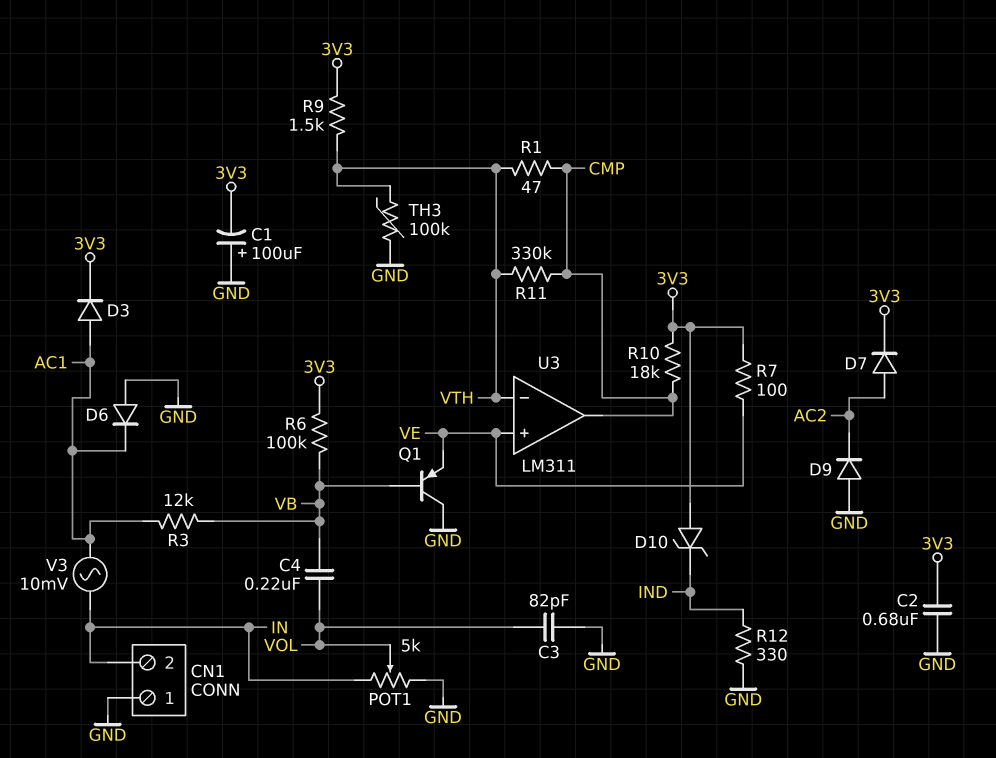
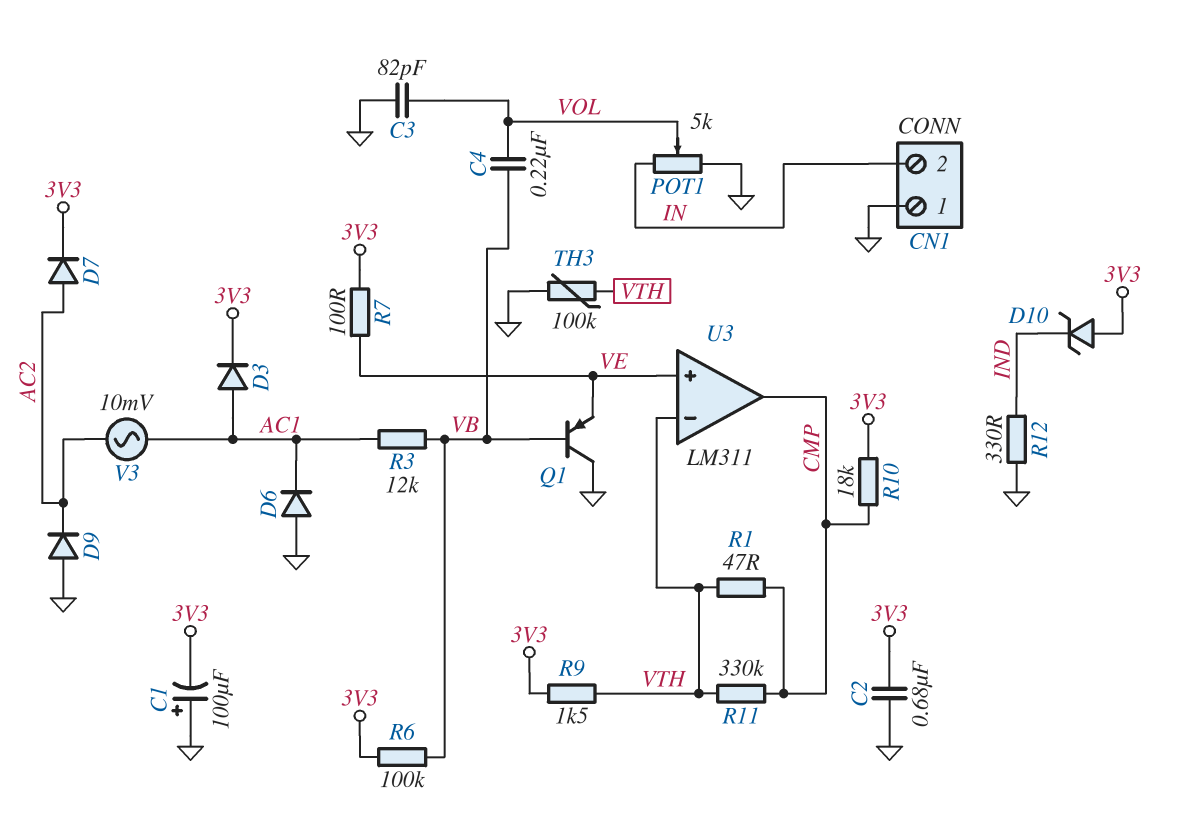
V3: AC 10mV (AC1, IN) -> AC 10mV (AC1, AC2)

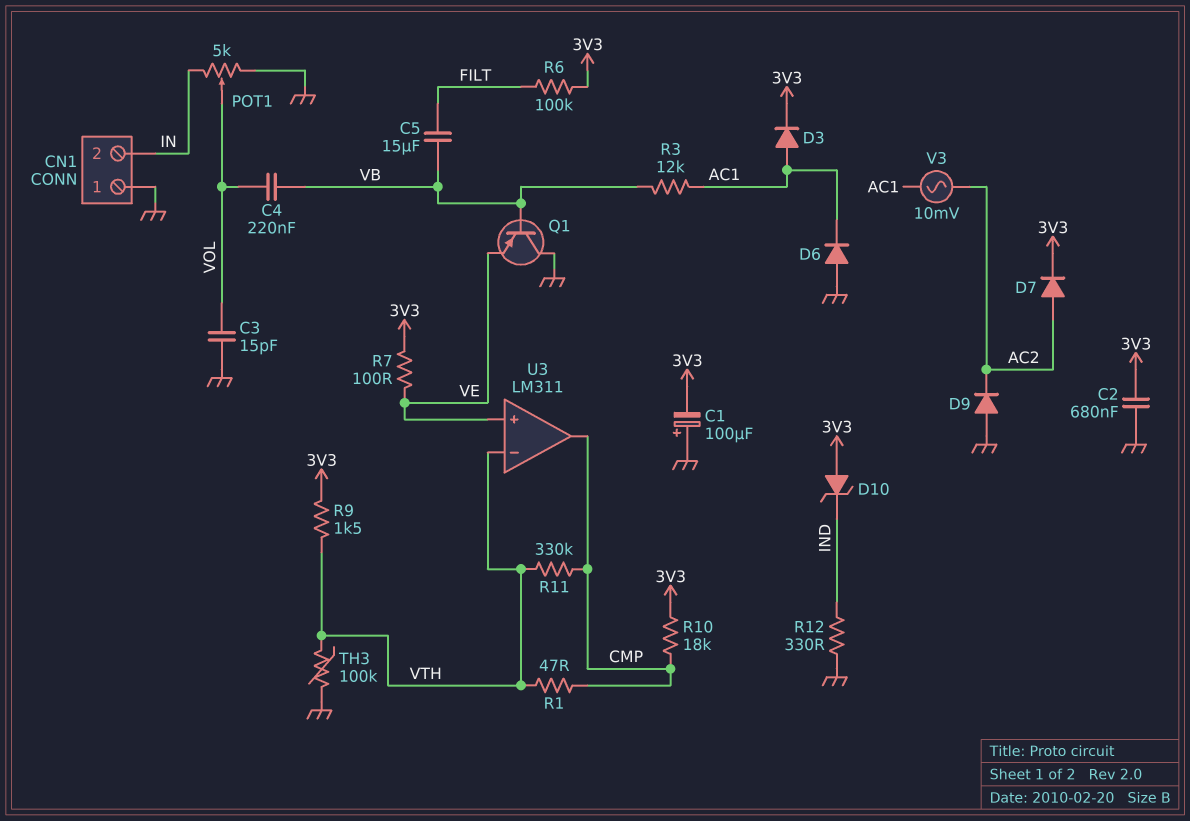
C3: 82pF (GND, VOL) -> 15pF (GND, VOL)
C5: none -> 15uF (FILT, VB)
R6: 100k (3V3, VB) -> 100k (3V3, FILT)

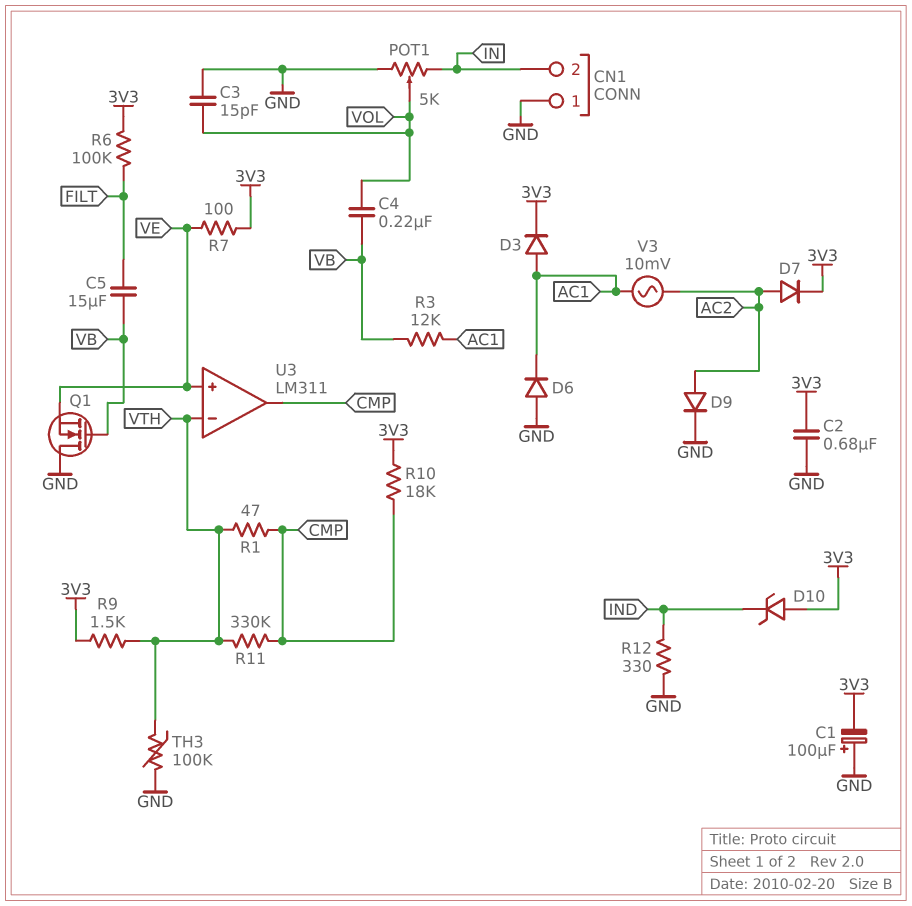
D9: diode (A GND, K AC2) -> diode (A AC2, K GND)
Q1: PNP (B VB, C GND, E VE) -> NMOS (G VB, D GND, S VE)

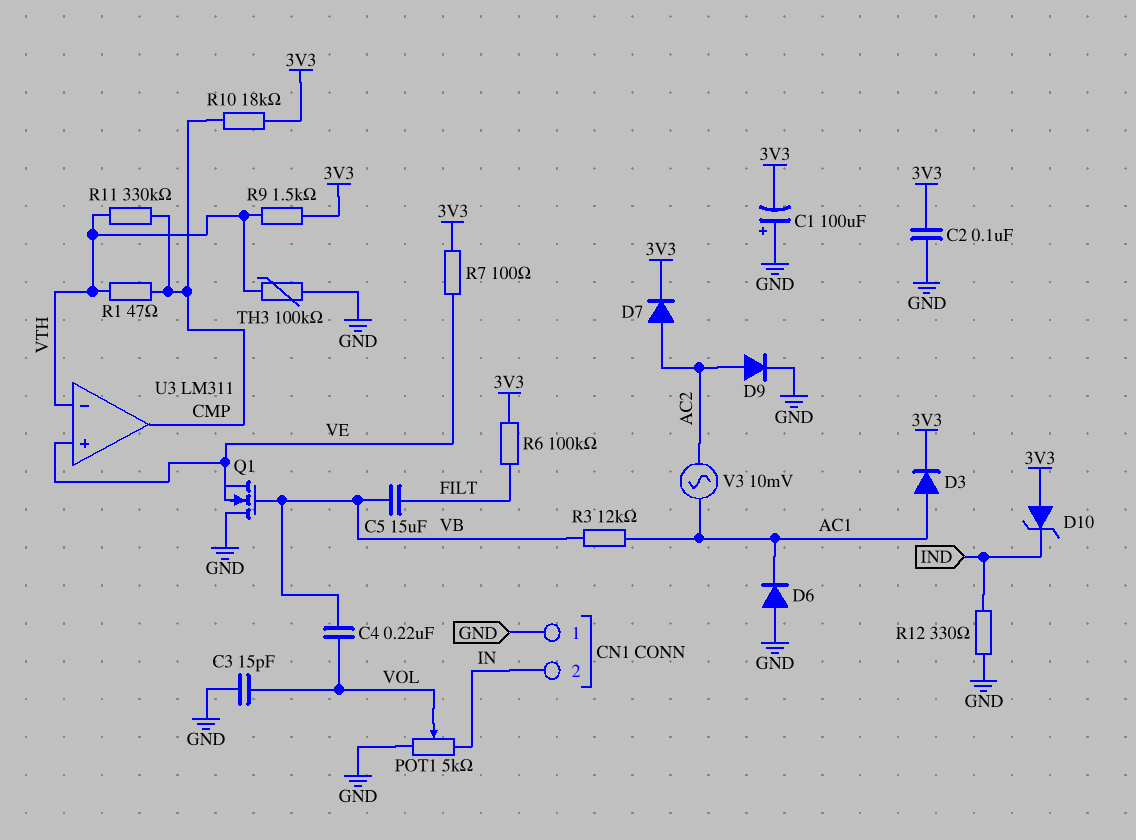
C2: 680nF (3V3, GND) -> 100nF (3V3, GND)

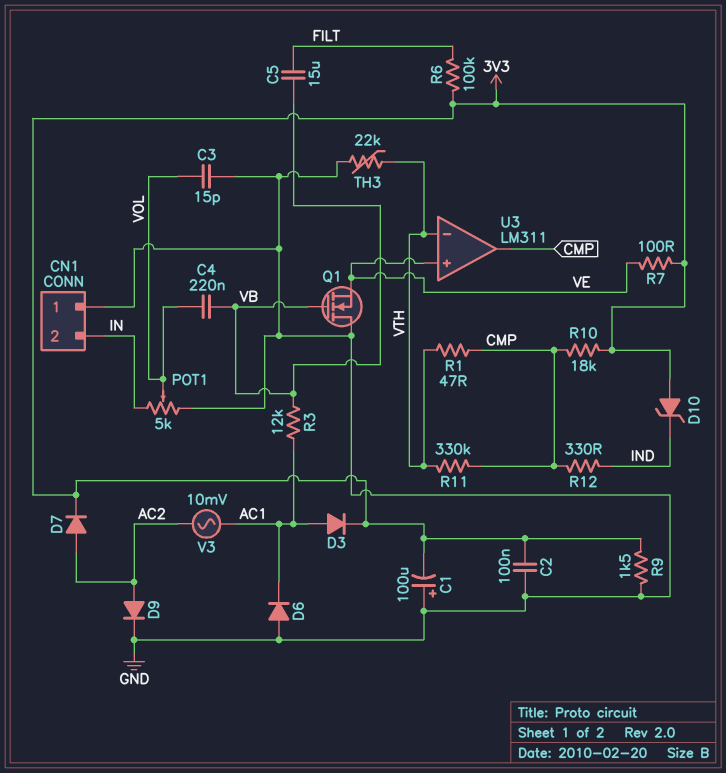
R9: 1.5k (3V3, VTH) -> 1.5k (3V3, GND)
R12: 330 (GND, IND) -> 330 (CMP, IND)
TH3: 100k (GND, VTH) -> 22k (GND, VTH)

